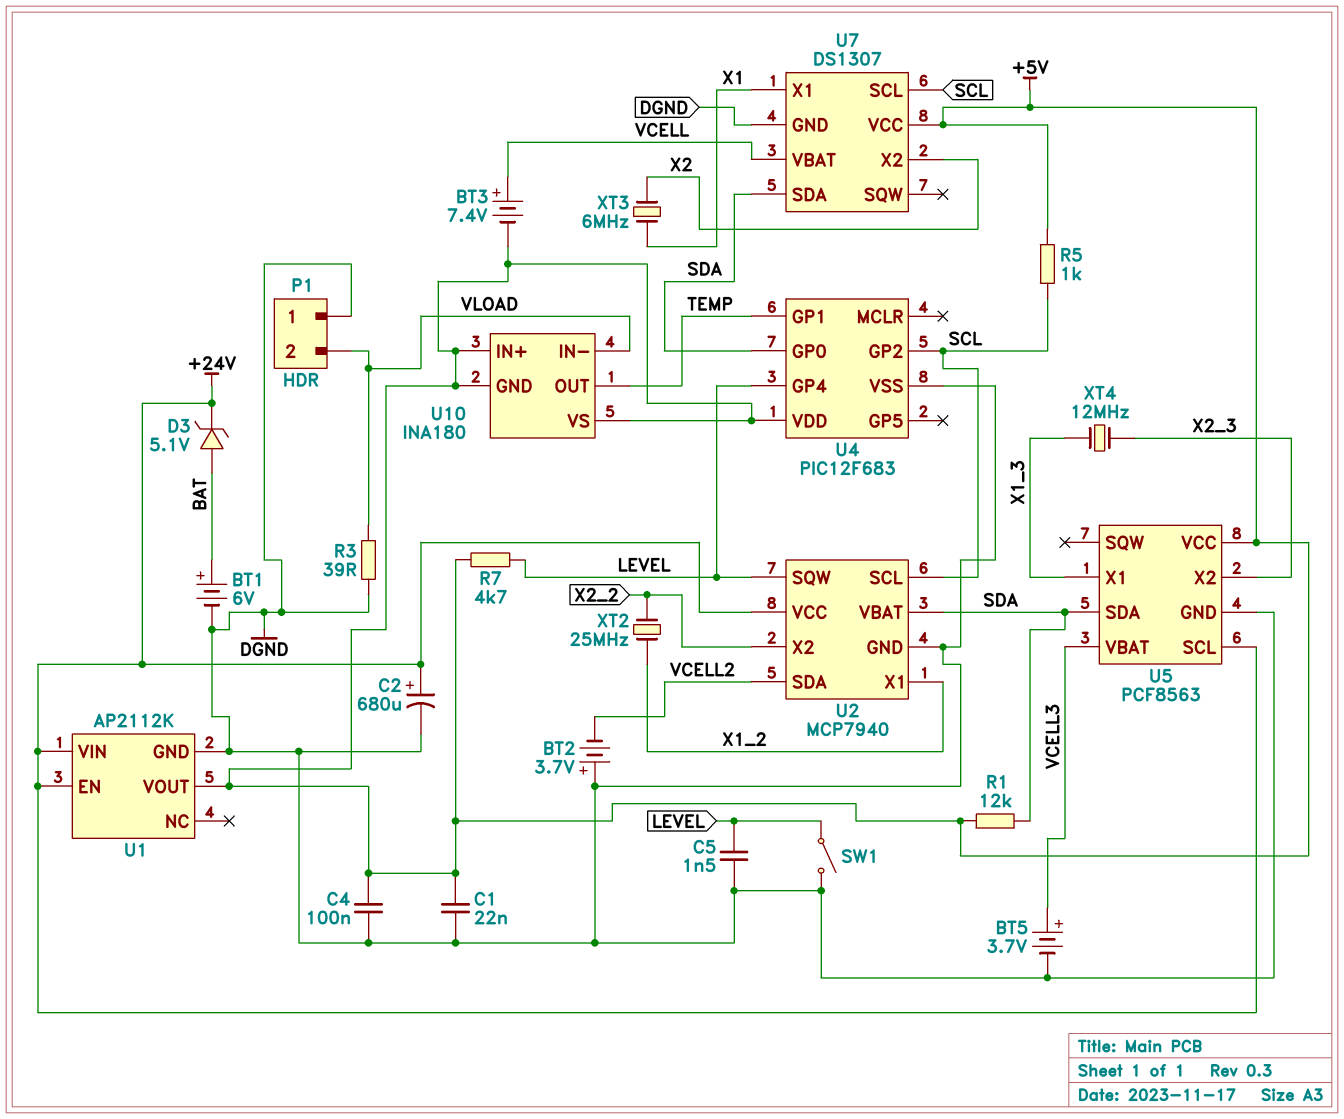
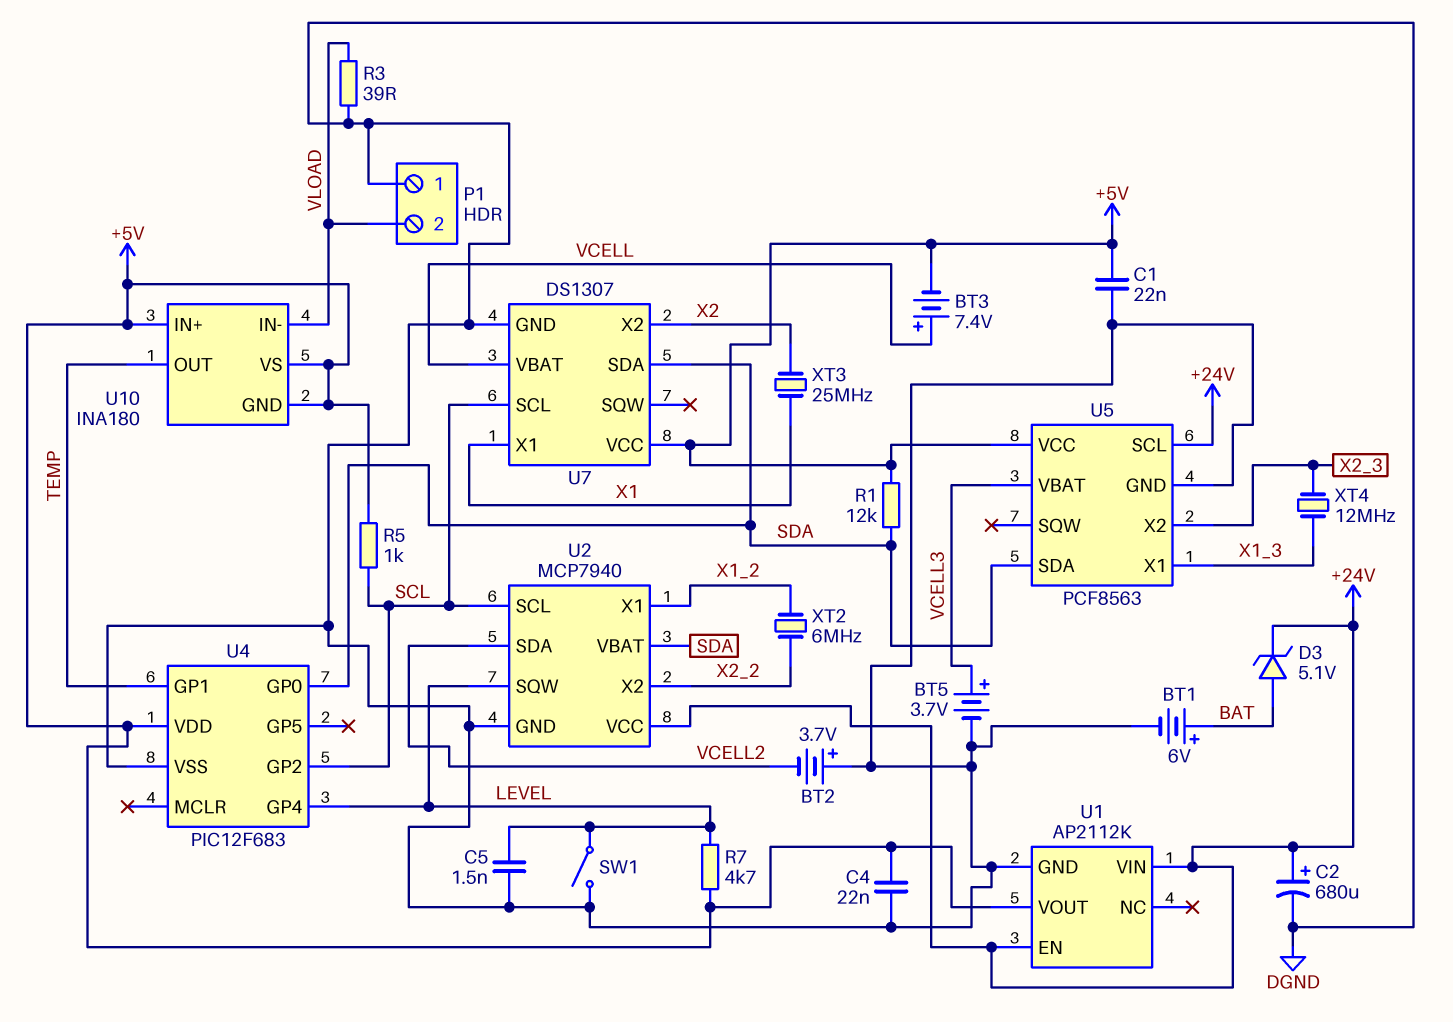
C4: 100nF (+5V, DGND) -> 22nF (+5V, DGND)
XT2: 25MHz (X1_2, X2_2) -> 6MHz (X1_2, X2_2)
XT3: 6MHz (X1, X2) -> 25MHz (X1, X2)

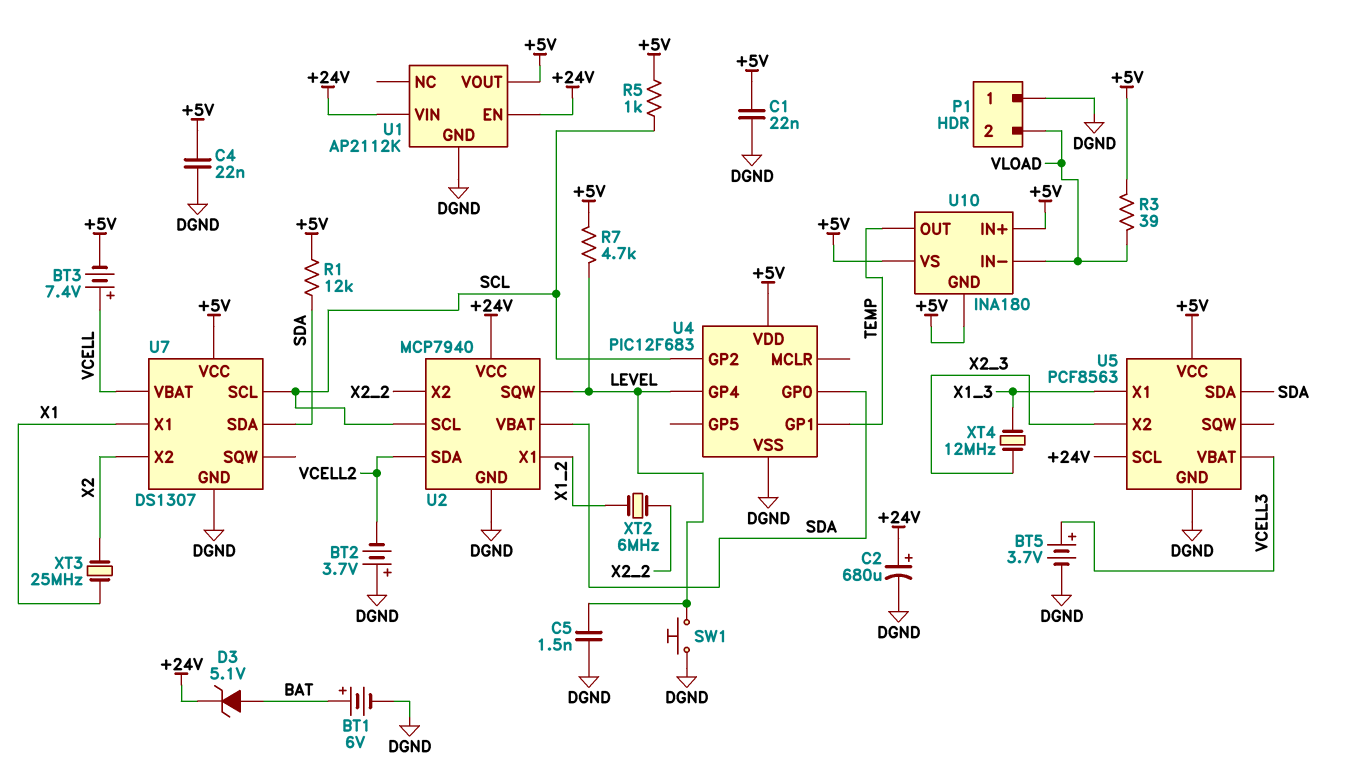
R3: 39 (DGND, VLOAD) -> 39 (+5V, VLOAD)
SW1: switch (DGND, LEVEL) -> button (DGND, LEVEL)

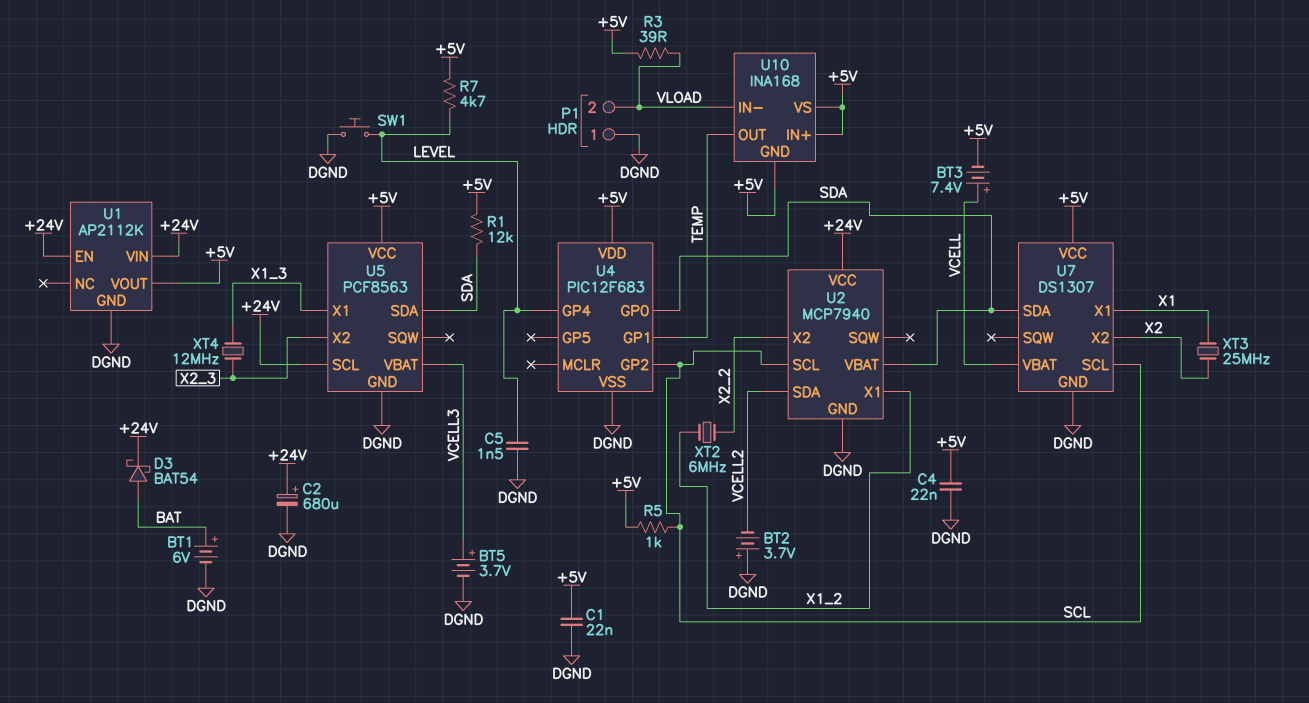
D3: zener 5.1V (A BAT, K +24V) -> schottky BAT54 (A BAT, K +24V)
U2 pin SQW: LEVEL -> none
U10: INA180 -> INA168

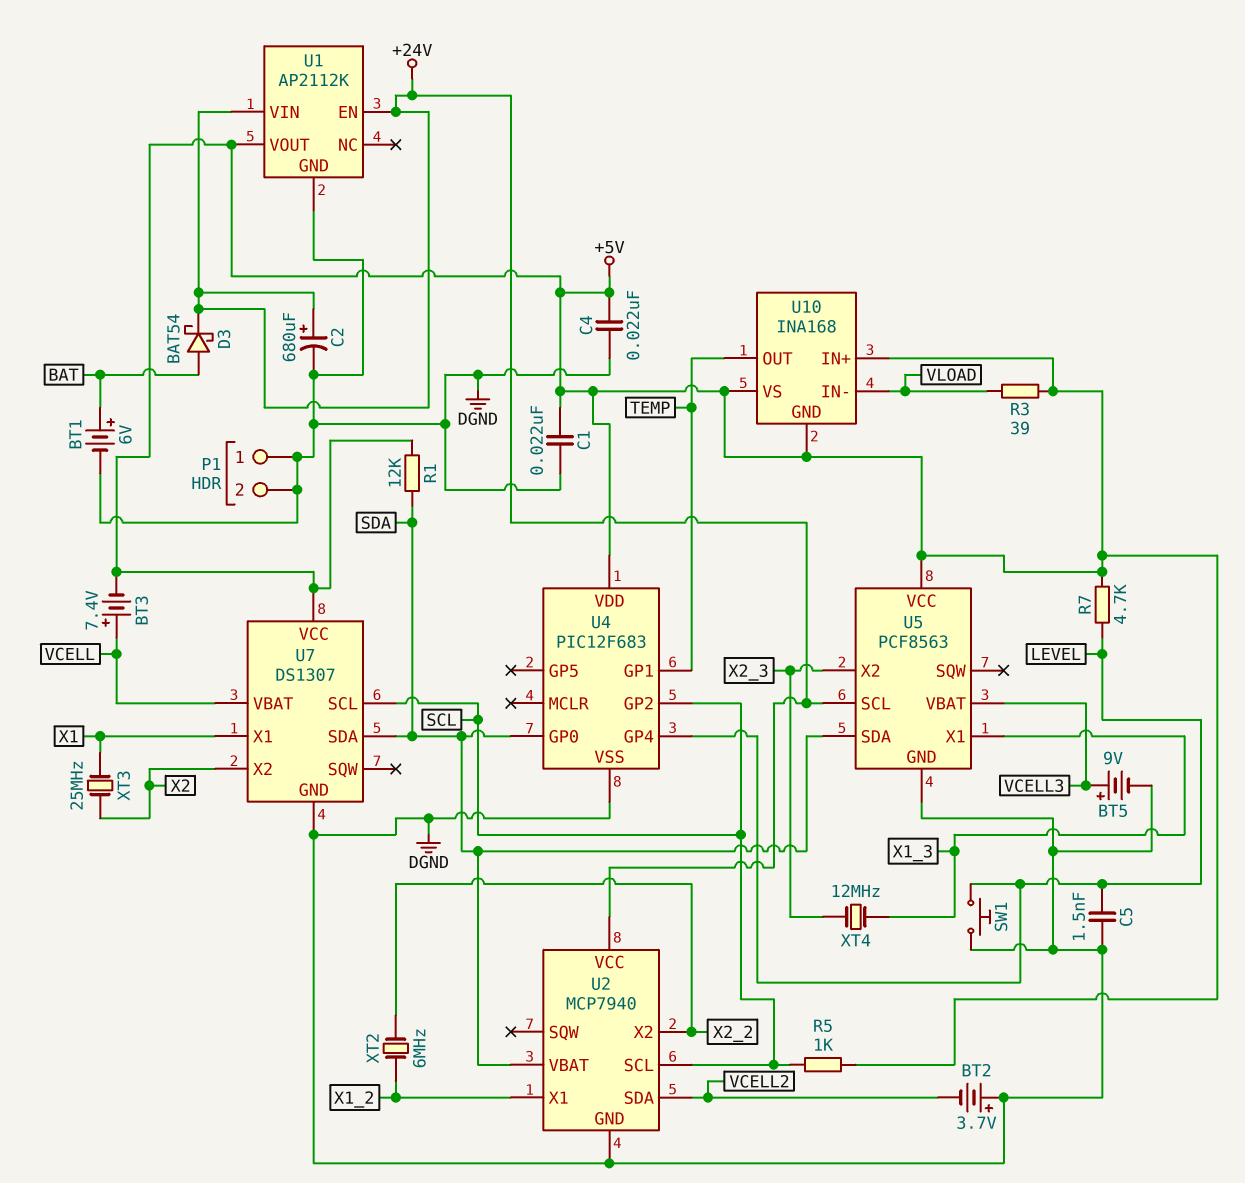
BT5: 3.7V (plus VCELL3, minus DGND) -> 9V (plus VCELL3, minus DGND)
P1 pin 2: VLOAD -> DGND

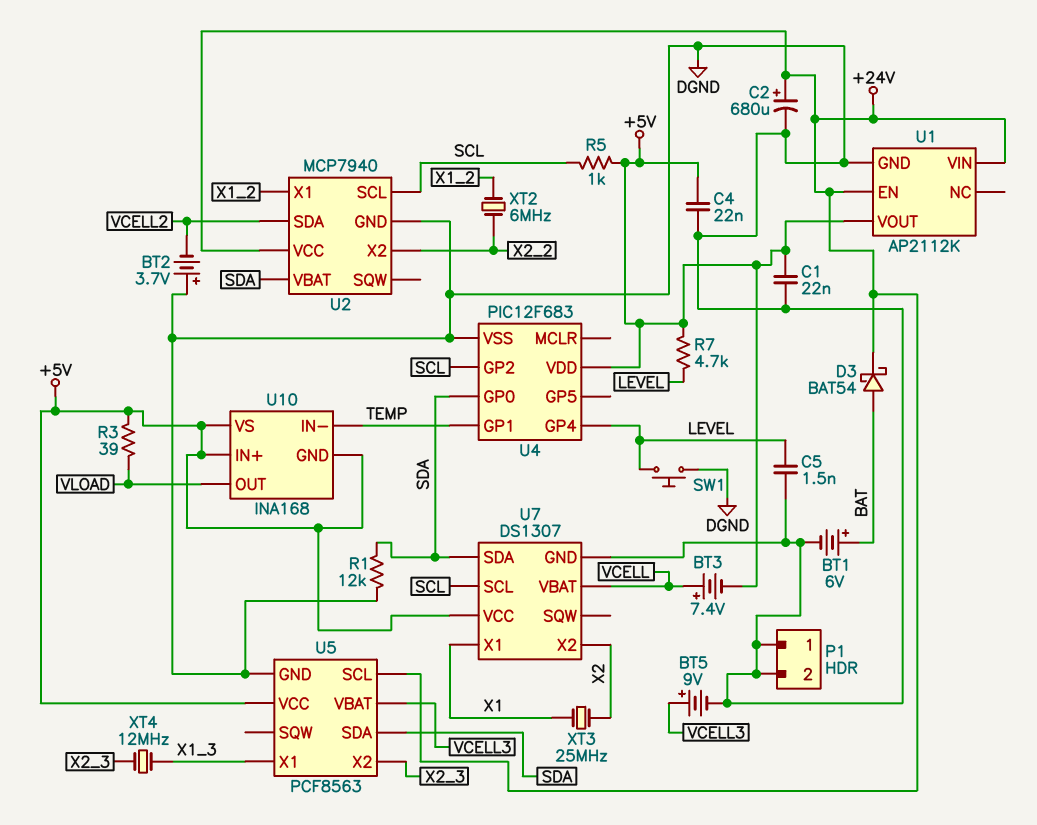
R1: 12k (+5V, SDA) -> 12k (DGND, SDA)
U10 pin IN-: VLOAD -> TEMP
U10 pin OUT: TEMP -> VLOAD

